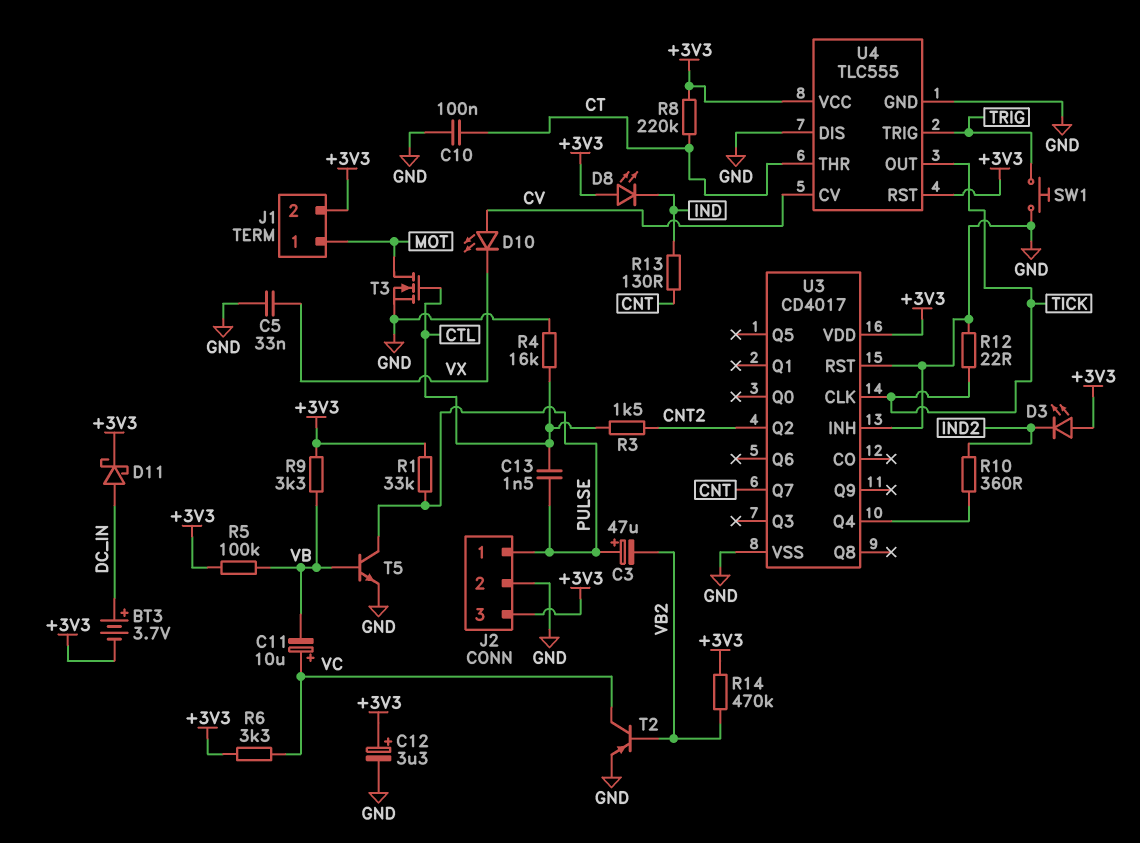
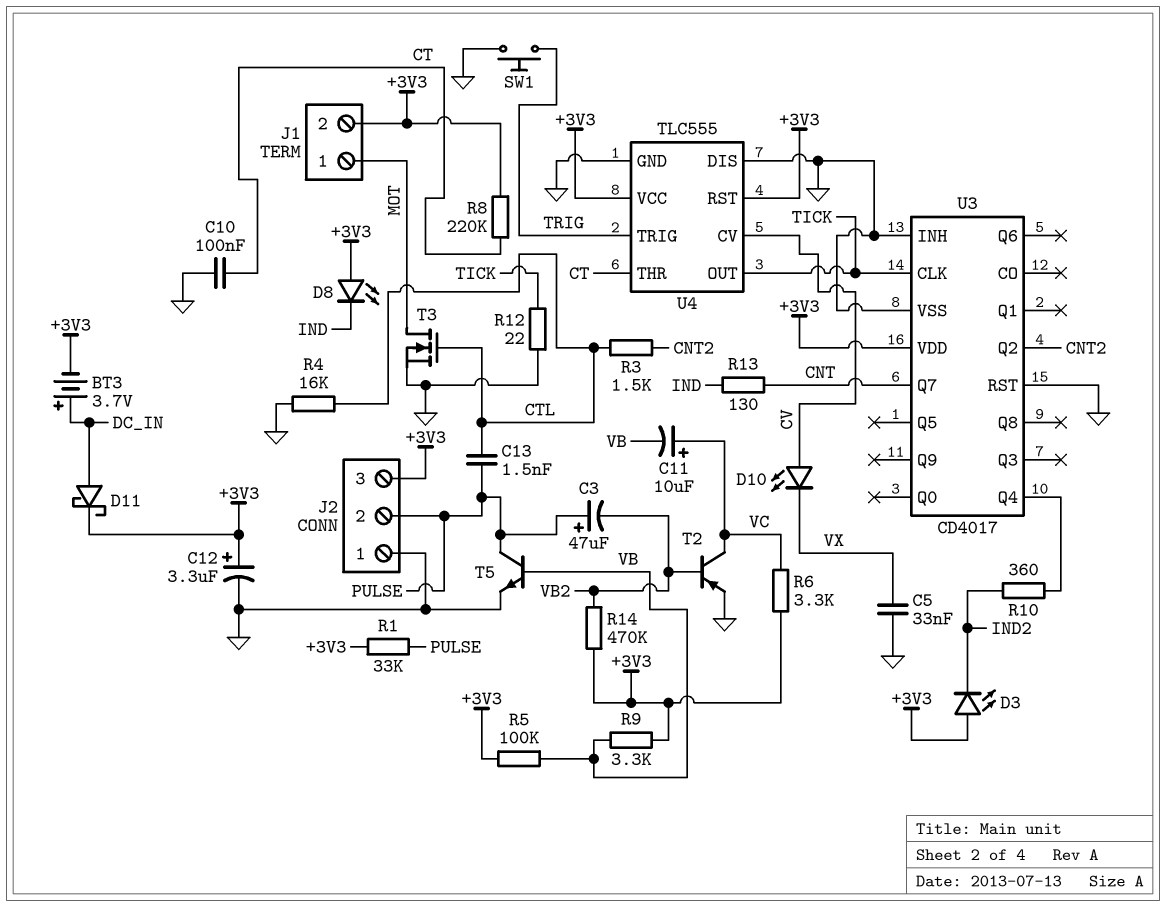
J2 pin 1: PULSE -> GND
J2 pin 2: GND -> PULSE

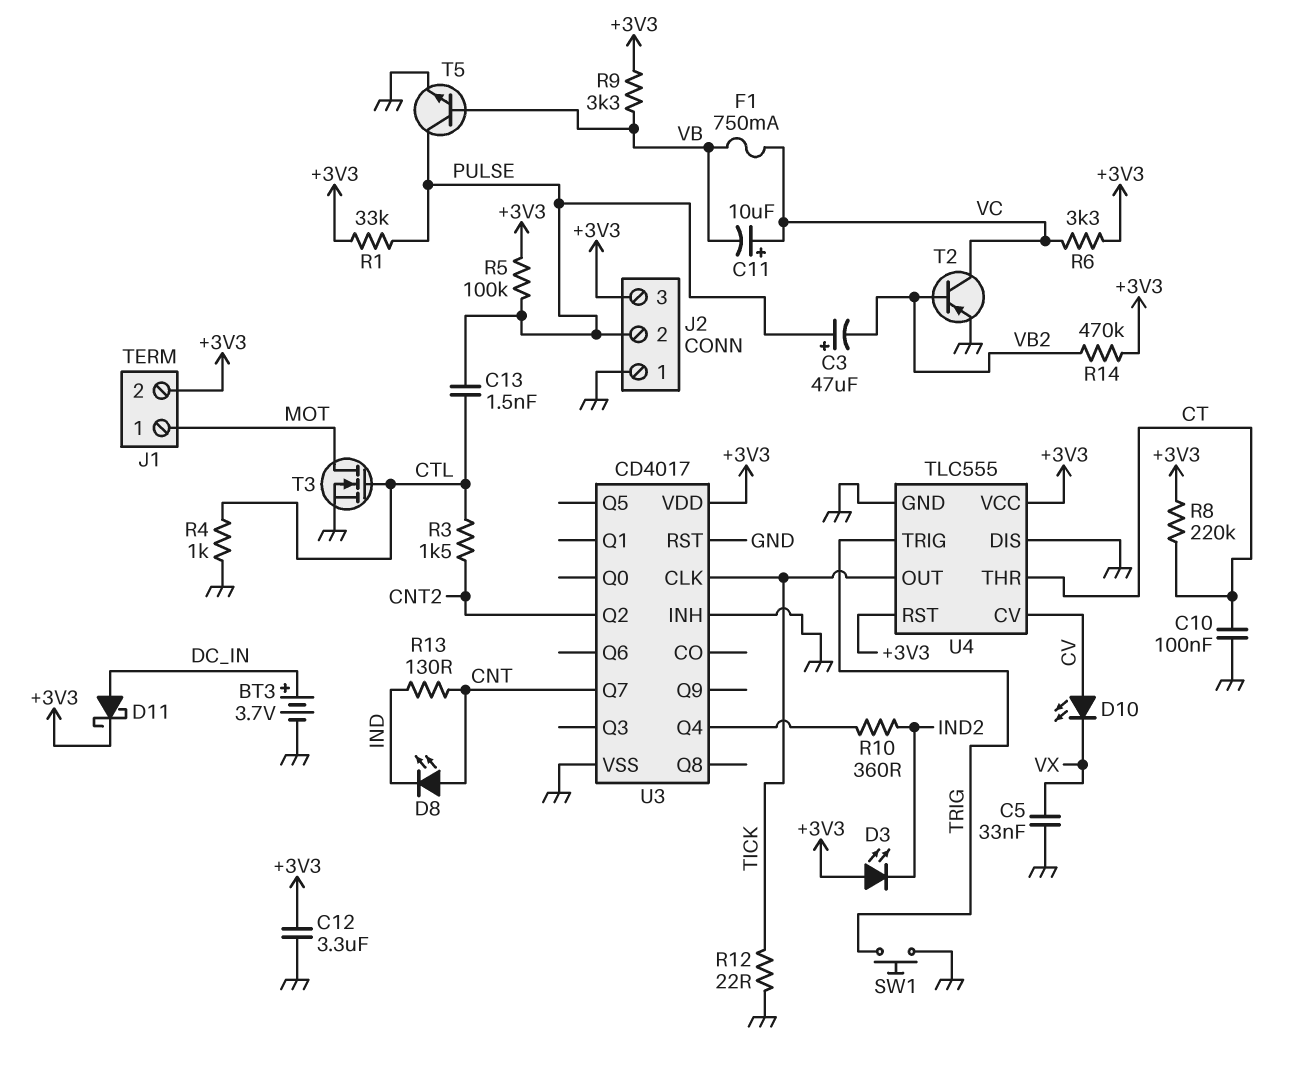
BT3: 3.7V (plus DC_IN, minus +3V3) -> 3.7V (plus DC_IN, minus GND)
C12: 3.3uF (plus +3V3, minus GND) -> 3.3uF (+3V3, GND)
D8: LED (A +3V3, K IND) -> LED (A CNT, K IND)
F1: none -> 750mA (VB, VC)
R4: 16k (CTL, GND) -> 1k (CTL, GND)
R5: 100k (+3V3, VB) -> 100k (+3V3, PULSE)

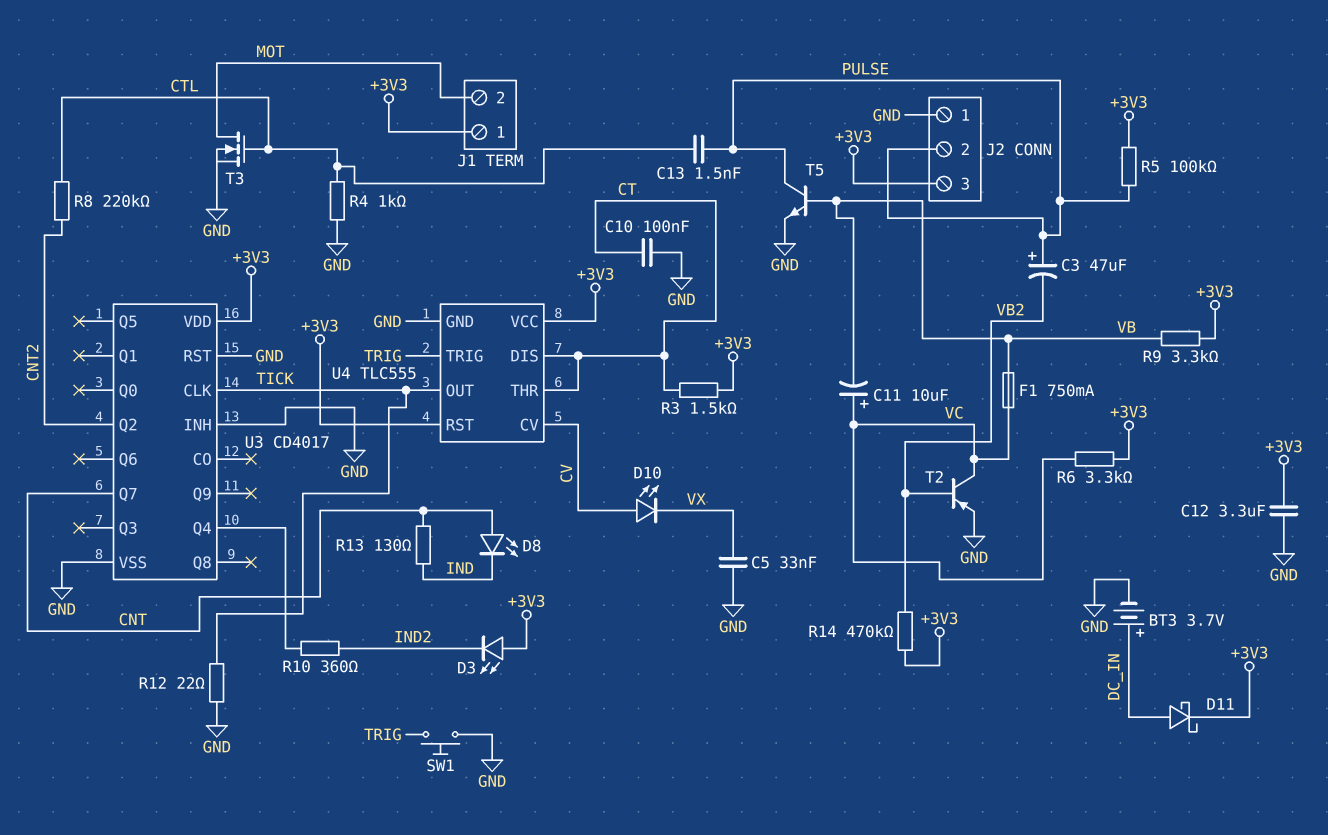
J1 pin 1: MOT -> +3V3
J1 pin 2: +3V3 -> MOT
R1: 33k (+3V3, PULSE) -> none
R3: 1.5k (CNT2, CTL) -> 1.5k (+3V3, CT)
R8: 220k (+3V3, CT) -> 220k (CNT2, CTL)
U4 pin DIS: GND -> CT

